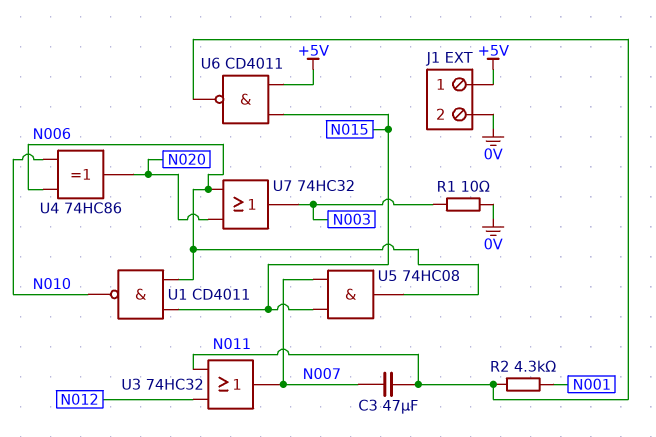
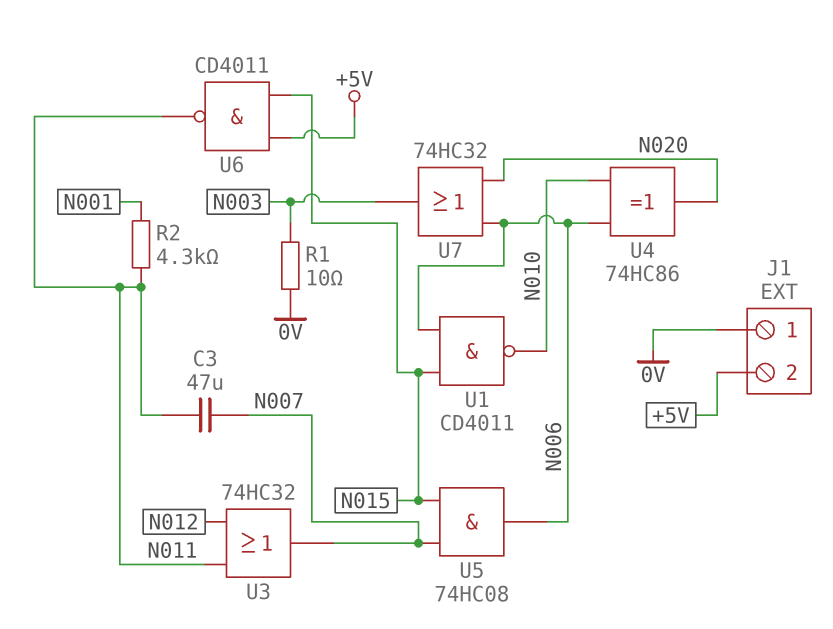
J1 pin 1: +5V -> 0V
J1 pin 2: 0V -> +5V

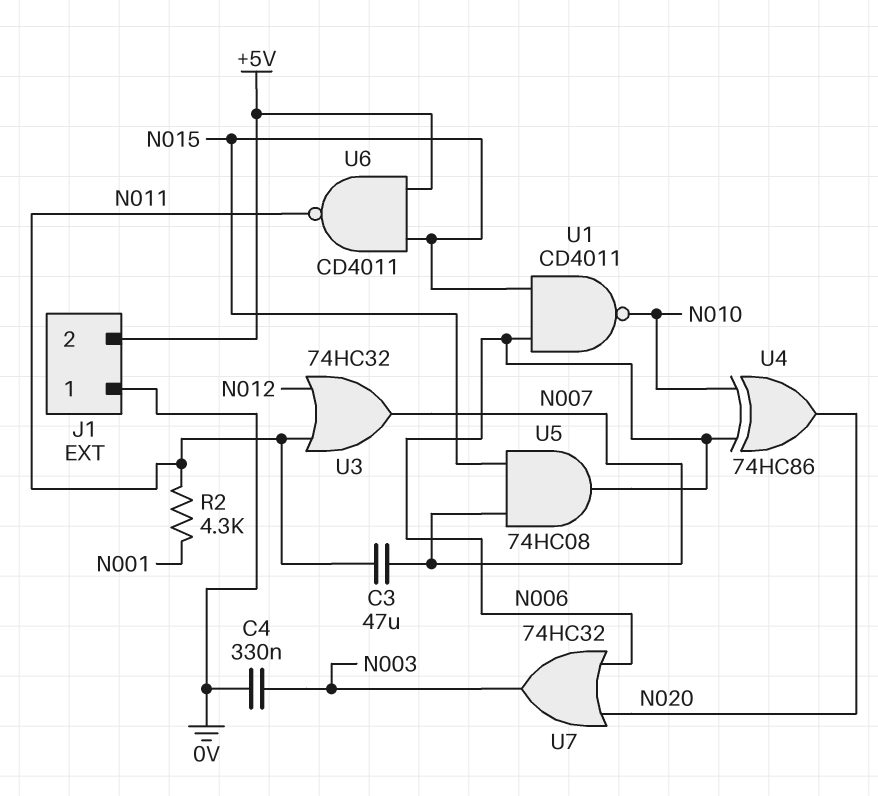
C4: none -> 330nF (0V, N003)
R1: 10 (0V, N003) -> none

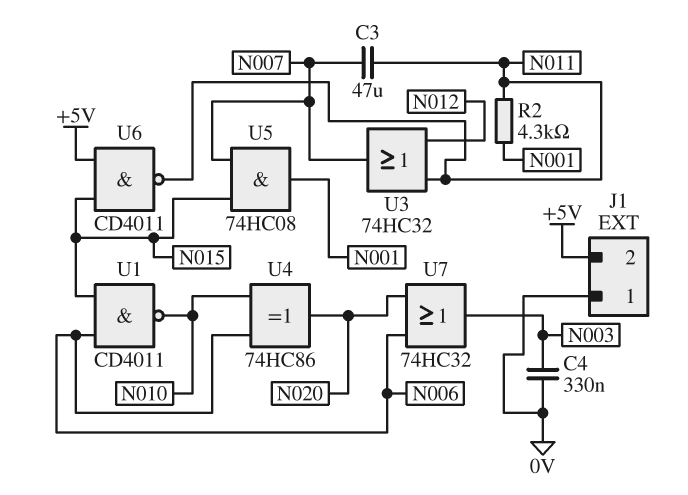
U5: AND 74HC08 (in N007, in N015, out N006) -> AND 74HC08 (in N007, in N015, out N001)

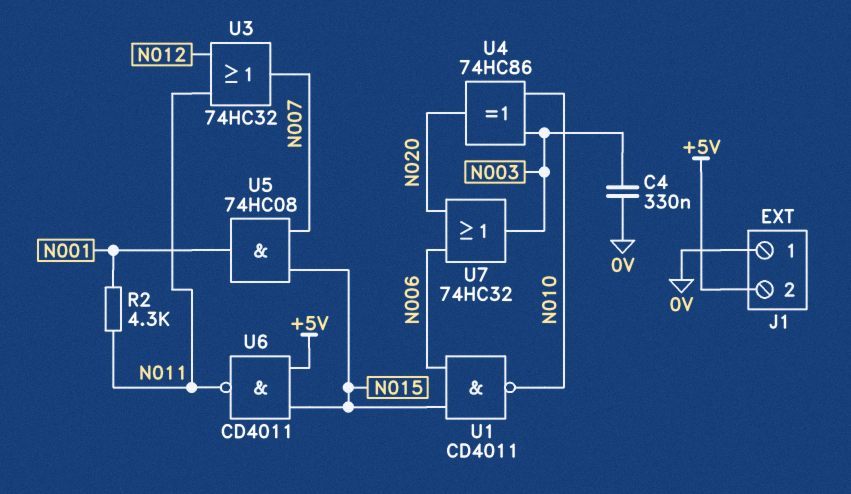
C3: 47uF (N007, N011) -> none
U4: XOR 74HC86 (in N006, in N010, out N020) -> XOR 74HC86 (in N003, in N010, out N020)

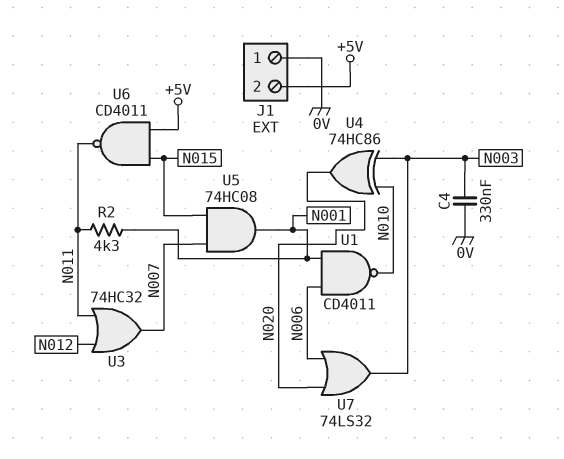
U1: NAND CD4011 (in N006, in N015, out N010) -> NAND CD4011 (in N001, in N006, out N010)
U7: OR 74HC32 (in N006, in N020, out N003) -> OR 74LS32 (in N006, in N020, out N003)

